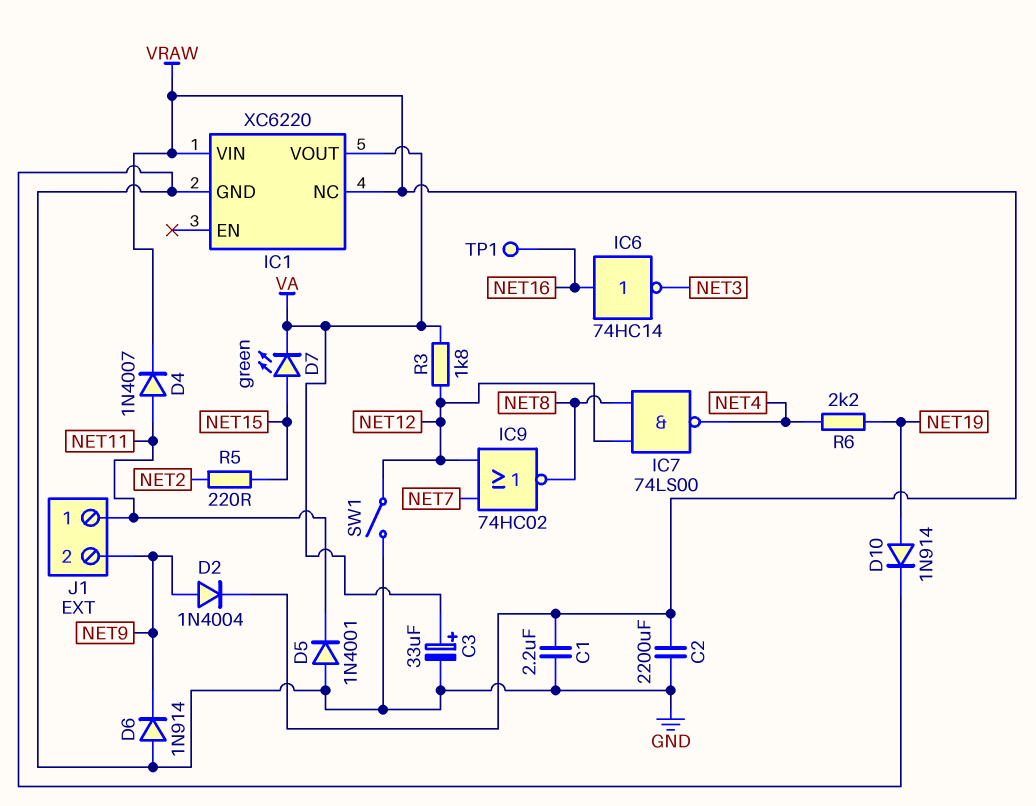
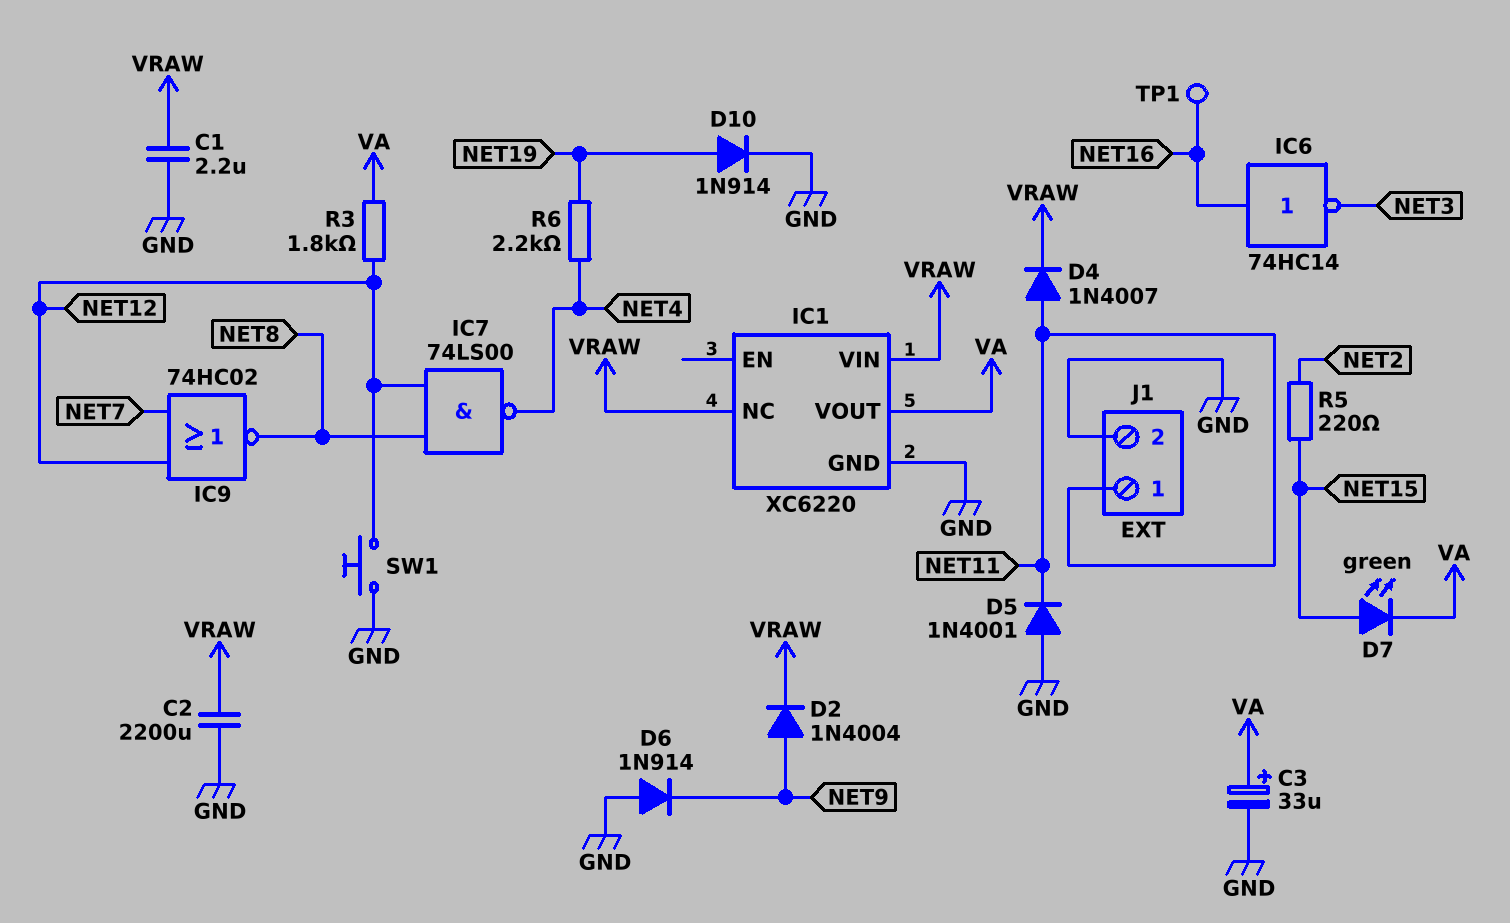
J1 pin 2: NET9 -> GND
SW1: switch (GND, NET12) -> button (GND, NET12)

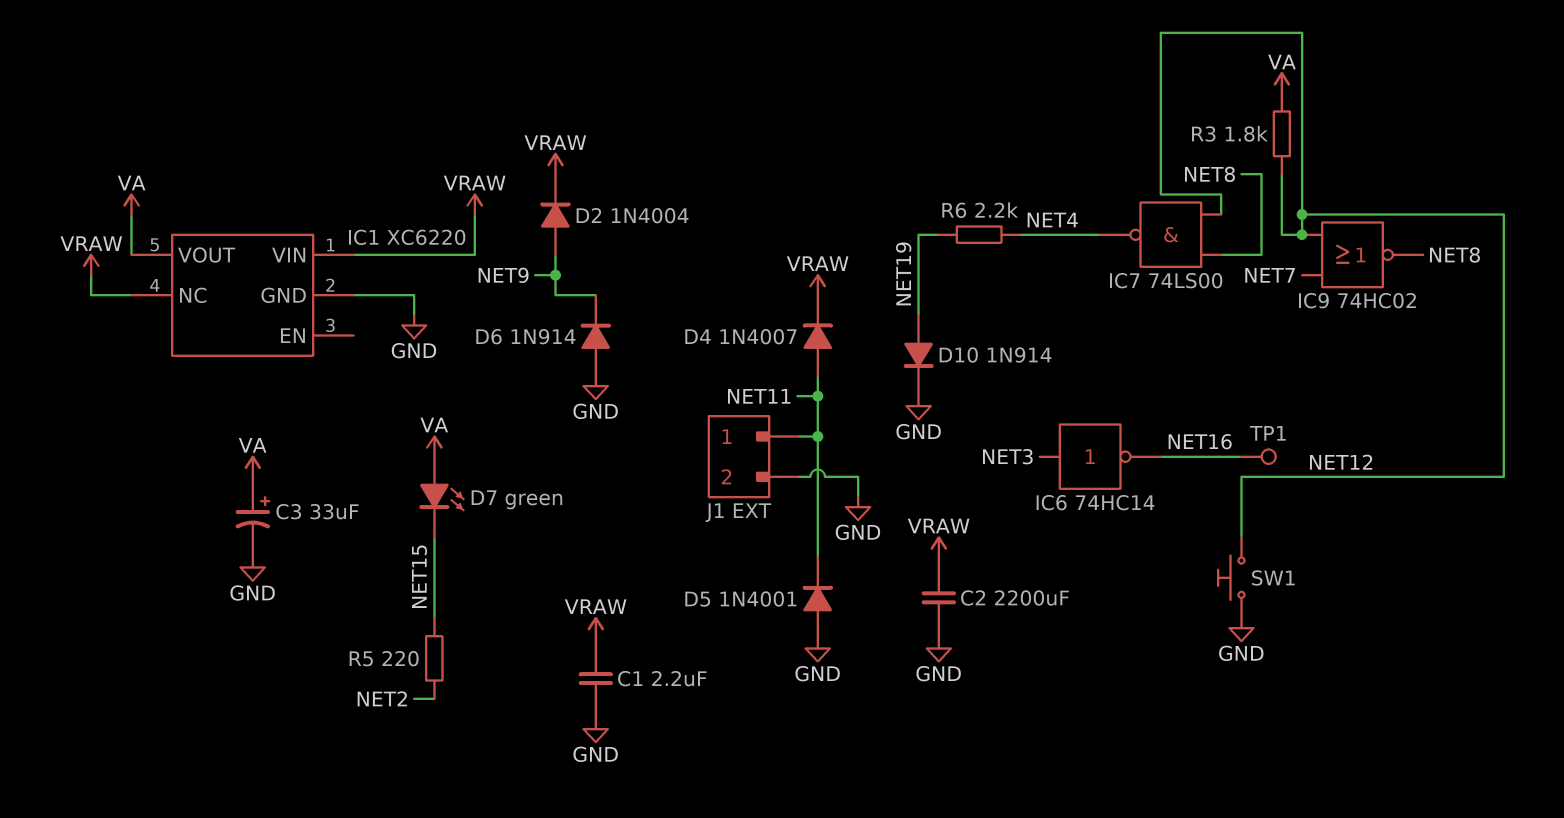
D7: LED green (A NET15, K VA) -> LED green (A VA, K NET15)
IC6: NOT 74HC14 (in NET16, out NET3) -> NOT 74HC14 (in NET3, out NET16)

